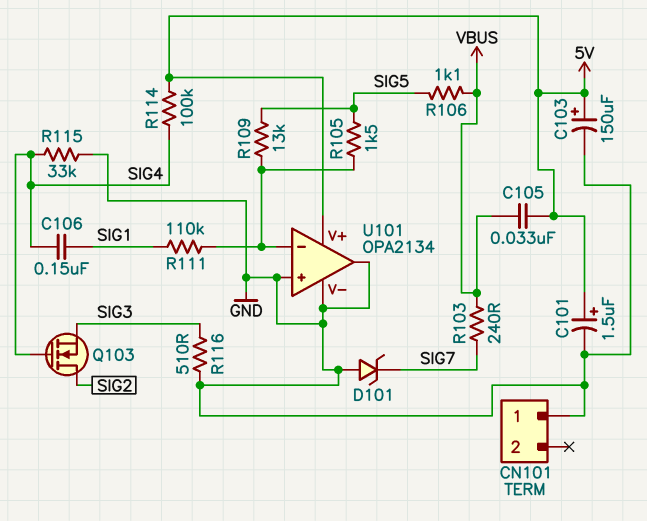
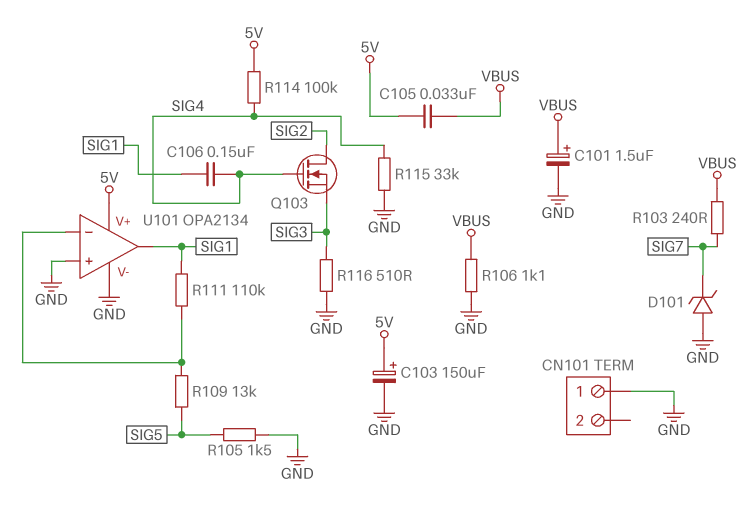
C101: 1.5uF (plus 5V, minus GND) -> 1.5uF (plus VBUS, minus GND)
R105: 1.5k (SIG5, U101/in-) -> 1.5k (GND, SIG5)
R106: 1.1k (SIG5, VBUS) -> 1.1k (GND, VBUS)
U101 pin out: GND -> SIG1

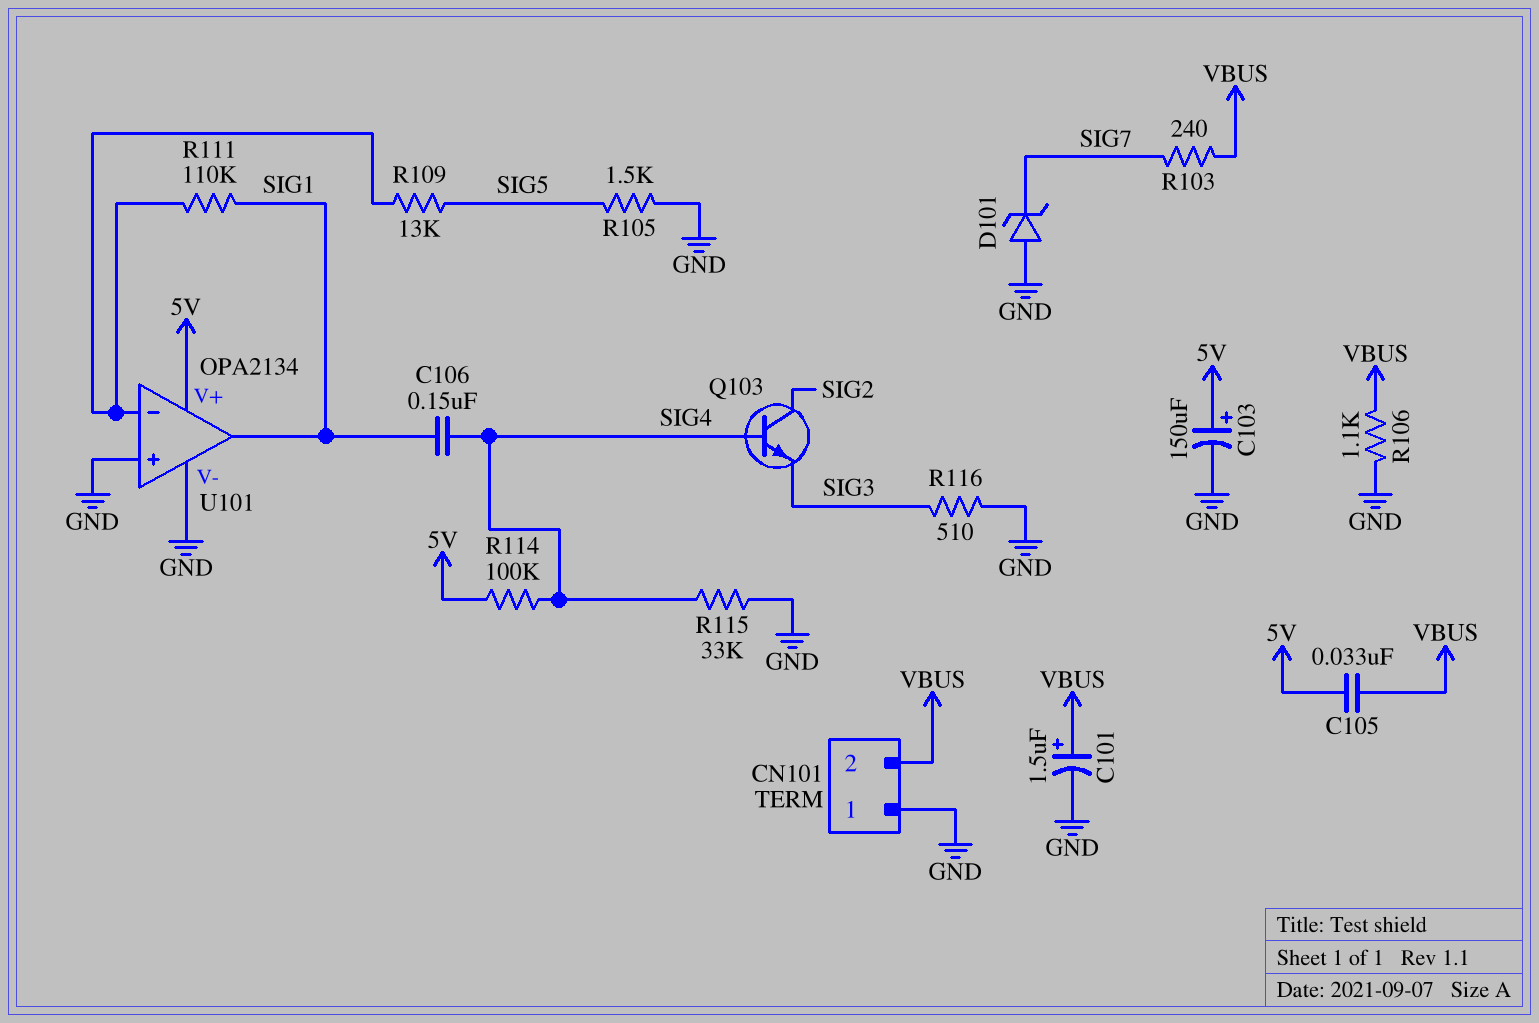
CN101 pin 2: none -> VBUS
Q103: NMOS (G SIG4, D SIG2, S SIG3) -> NPN (B SIG4, C SIG2, E SIG3)

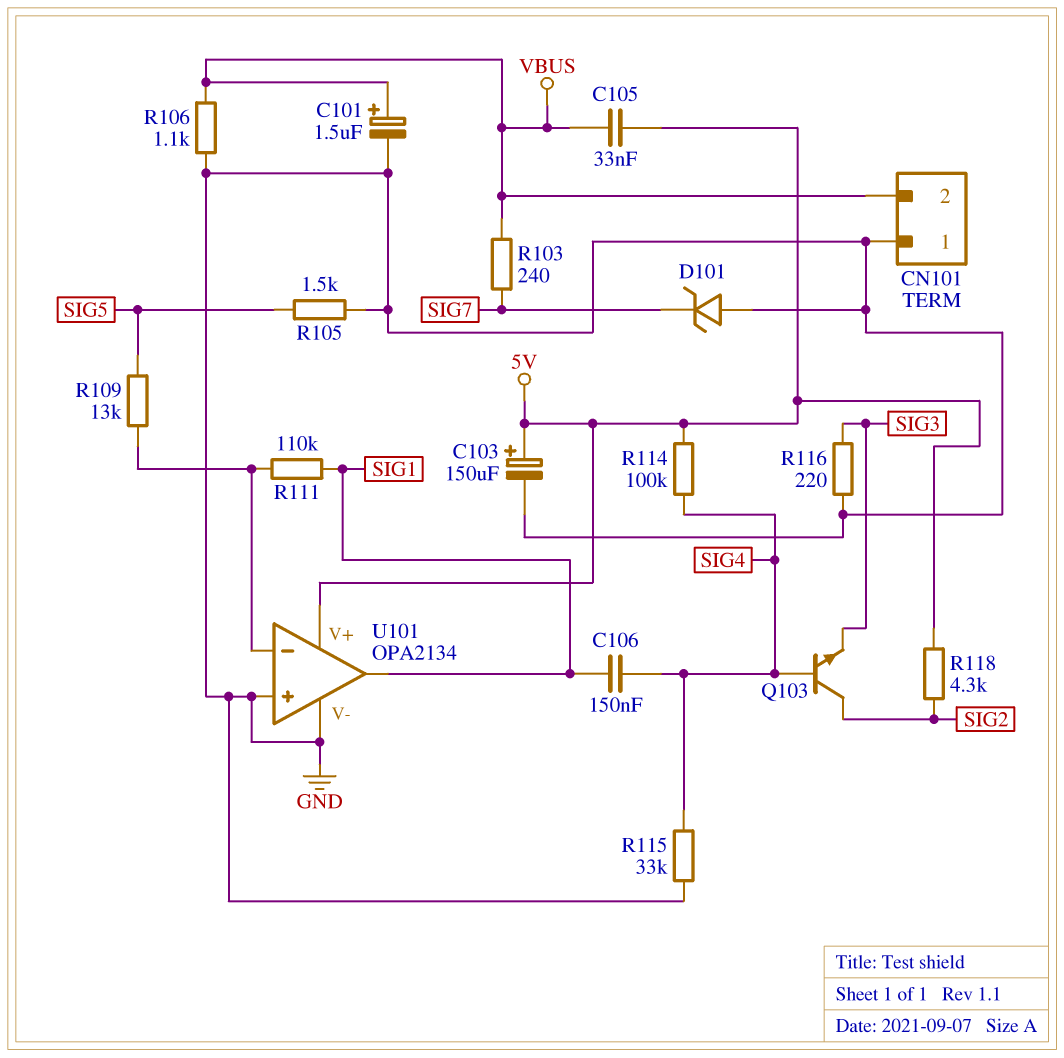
R116: 510 (GND, SIG3) -> 220 (GND, SIG3)
R118: none -> 4.3k (5V, SIG2)

